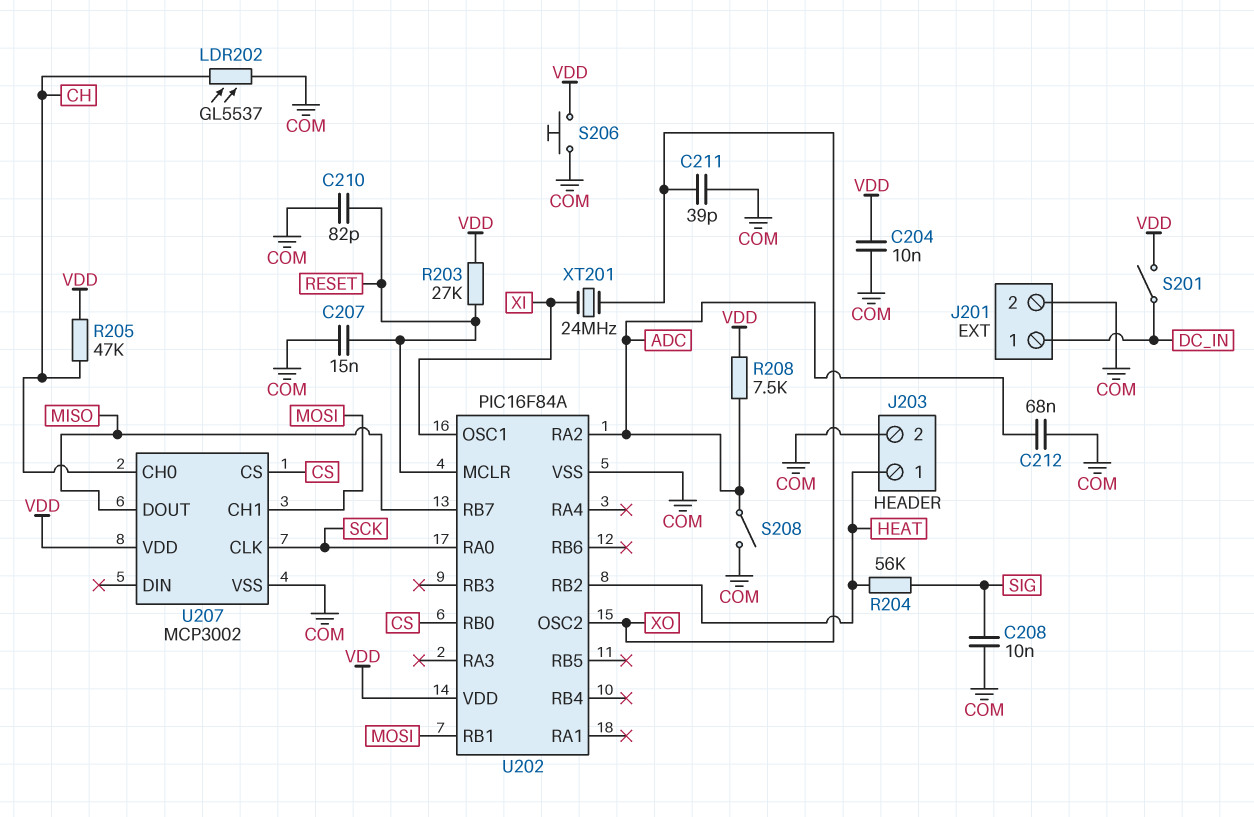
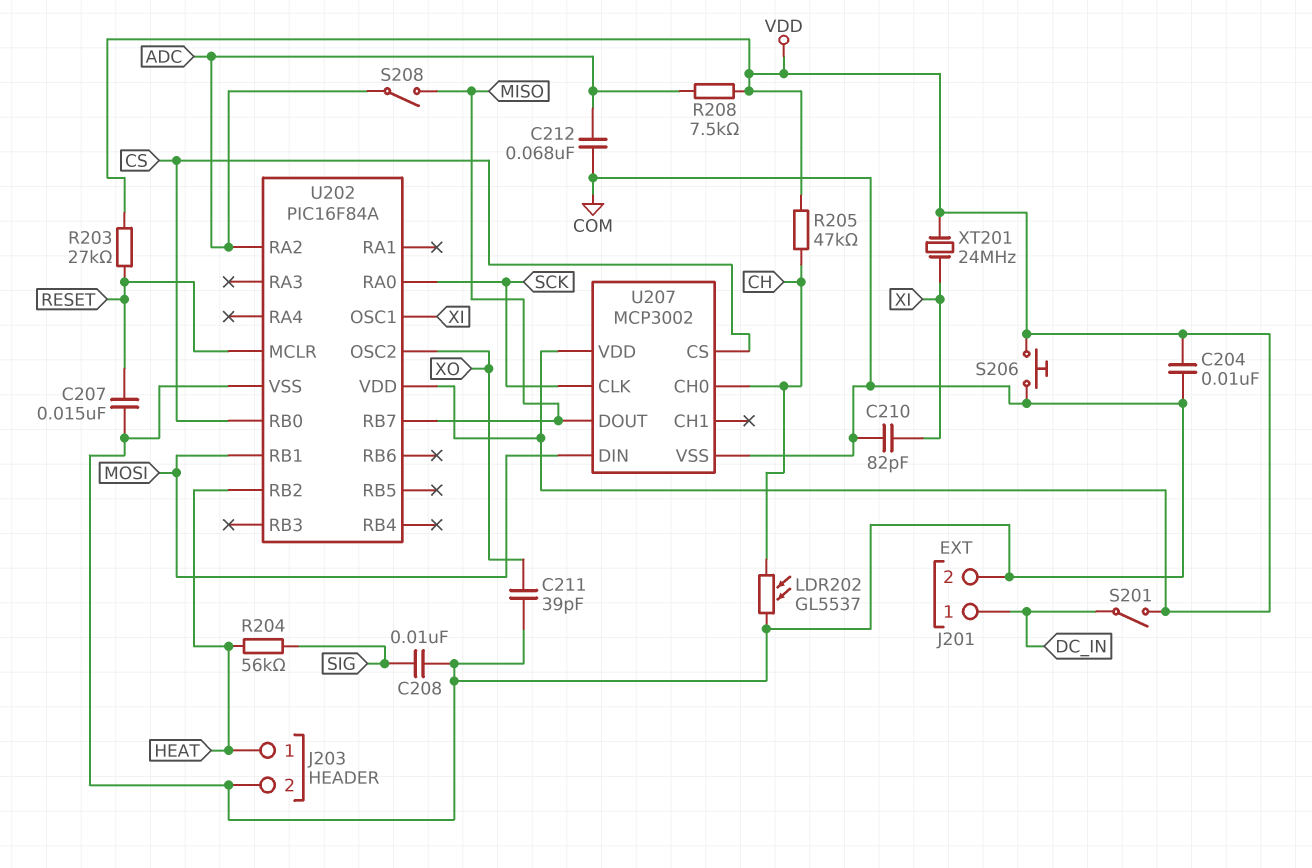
C210: 82pF (COM, RESET) -> 82pF (COM, XI)
S208: switch (ADC, COM) -> switch (ADC, MISO)
U207 pin CH1: MOSI -> none
U207 pin DIN: none -> MOSI
XT201: 24MHz (XI, XO) -> 24MHz (VDD, XI)

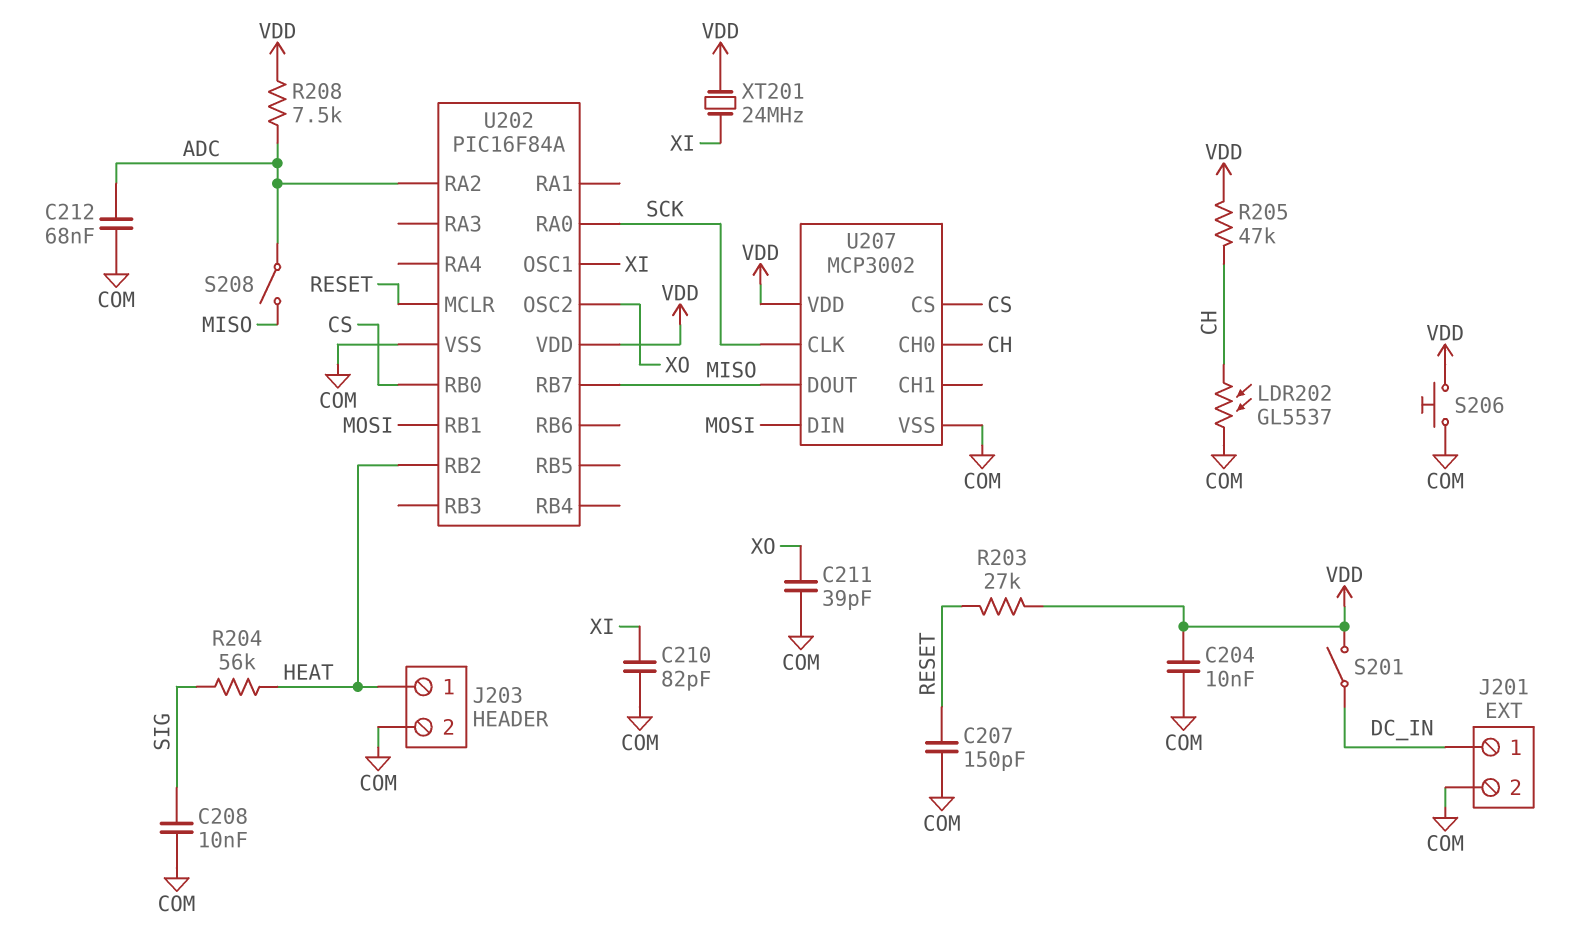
C207: 15nF (COM, RESET) -> 150pF (COM, RESET)

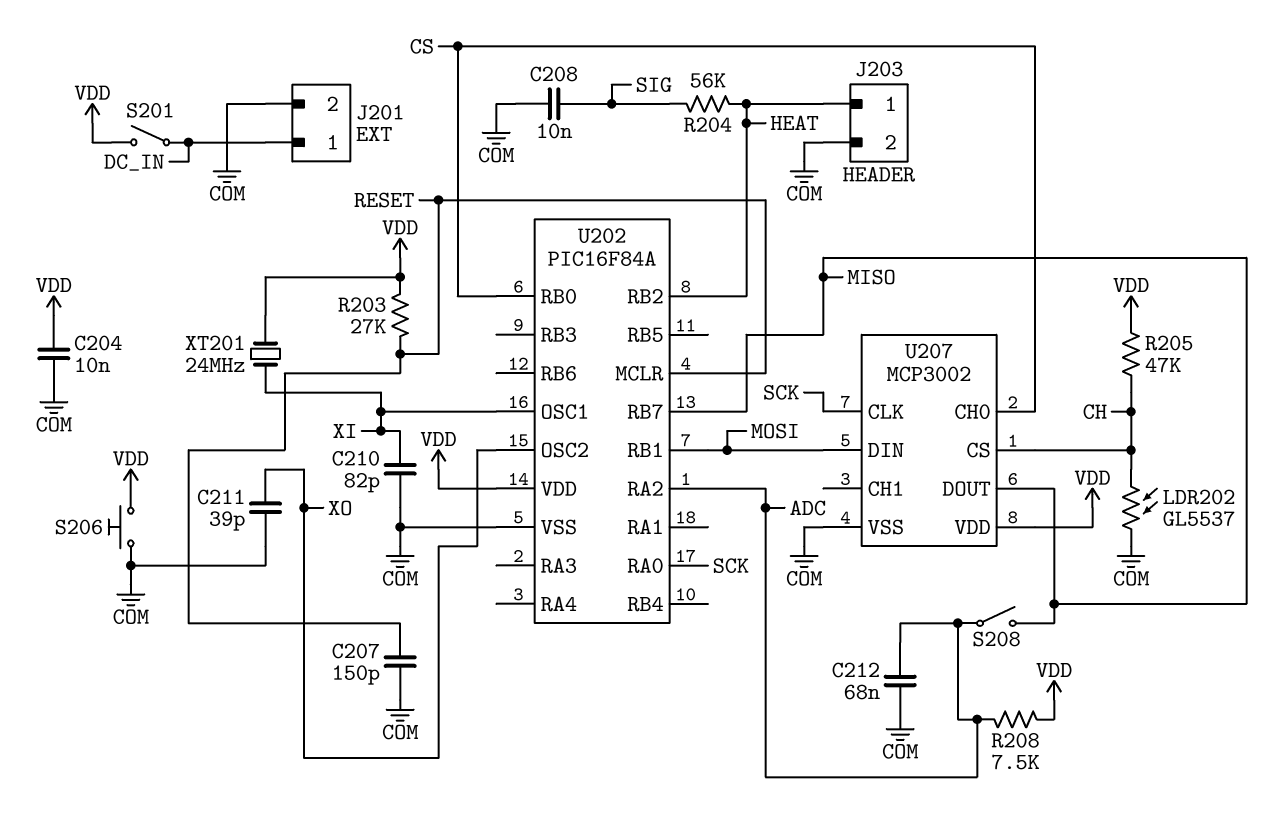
U207 pin CH0: CH -> CS
U207 pin CS: CS -> CH

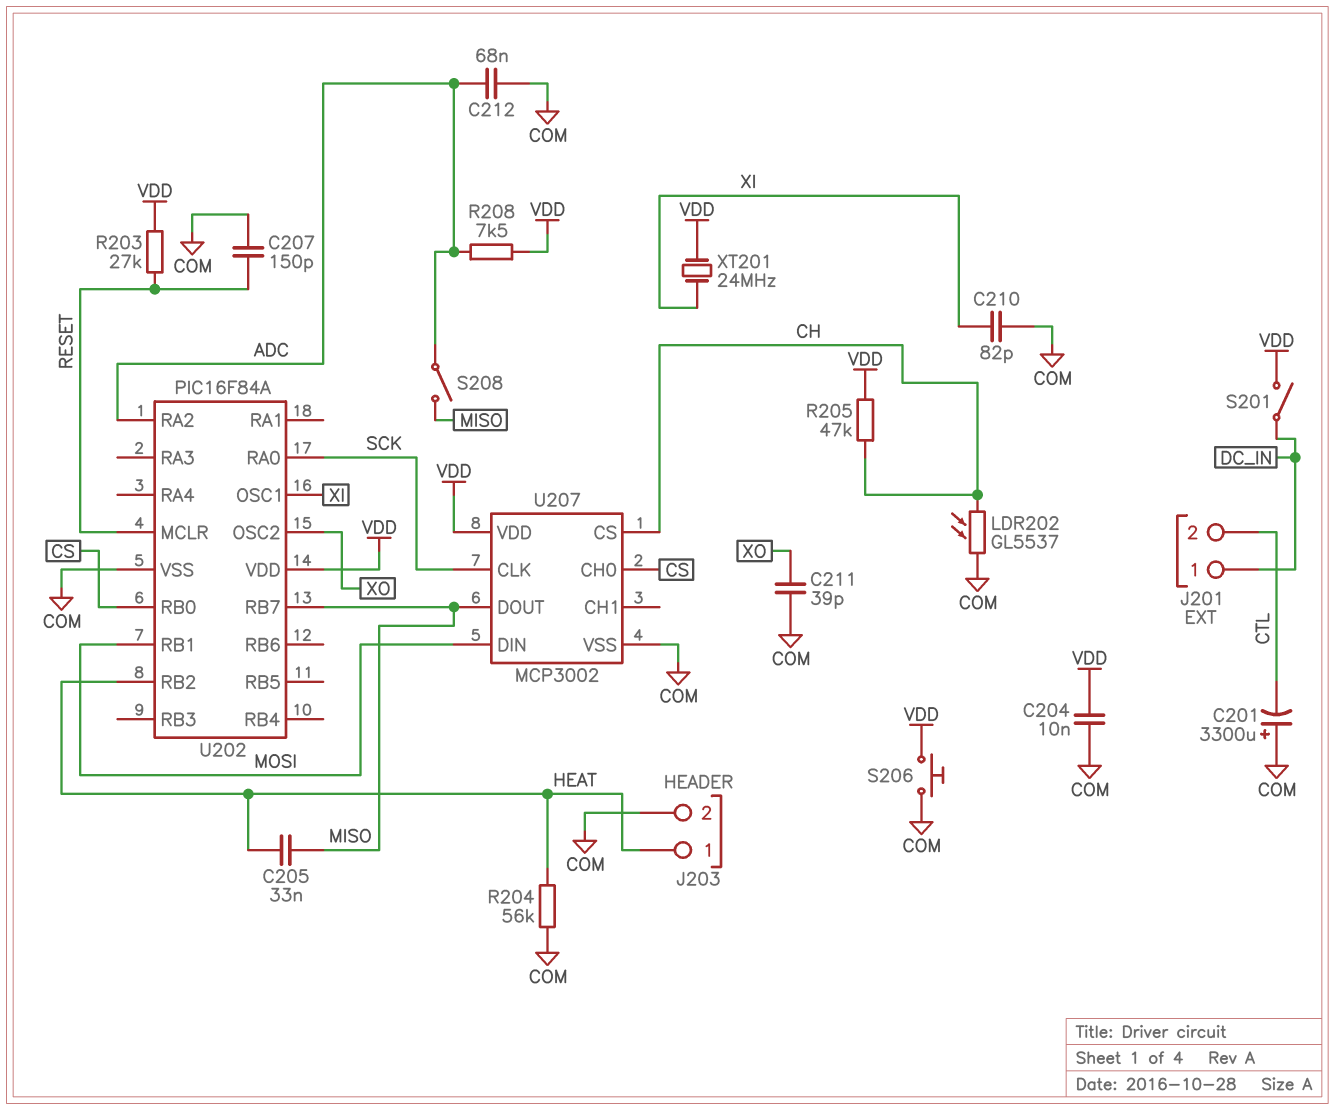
C201: none -> 3300uF (plus COM, minus CTL)
C205: none -> 33nF (HEAT, MISO)
C208: 10nF (COM, SIG) -> none
J201 pin 2: COM -> CTL
R204: 56k (HEAT, SIG) -> 56k (COM, HEAT)

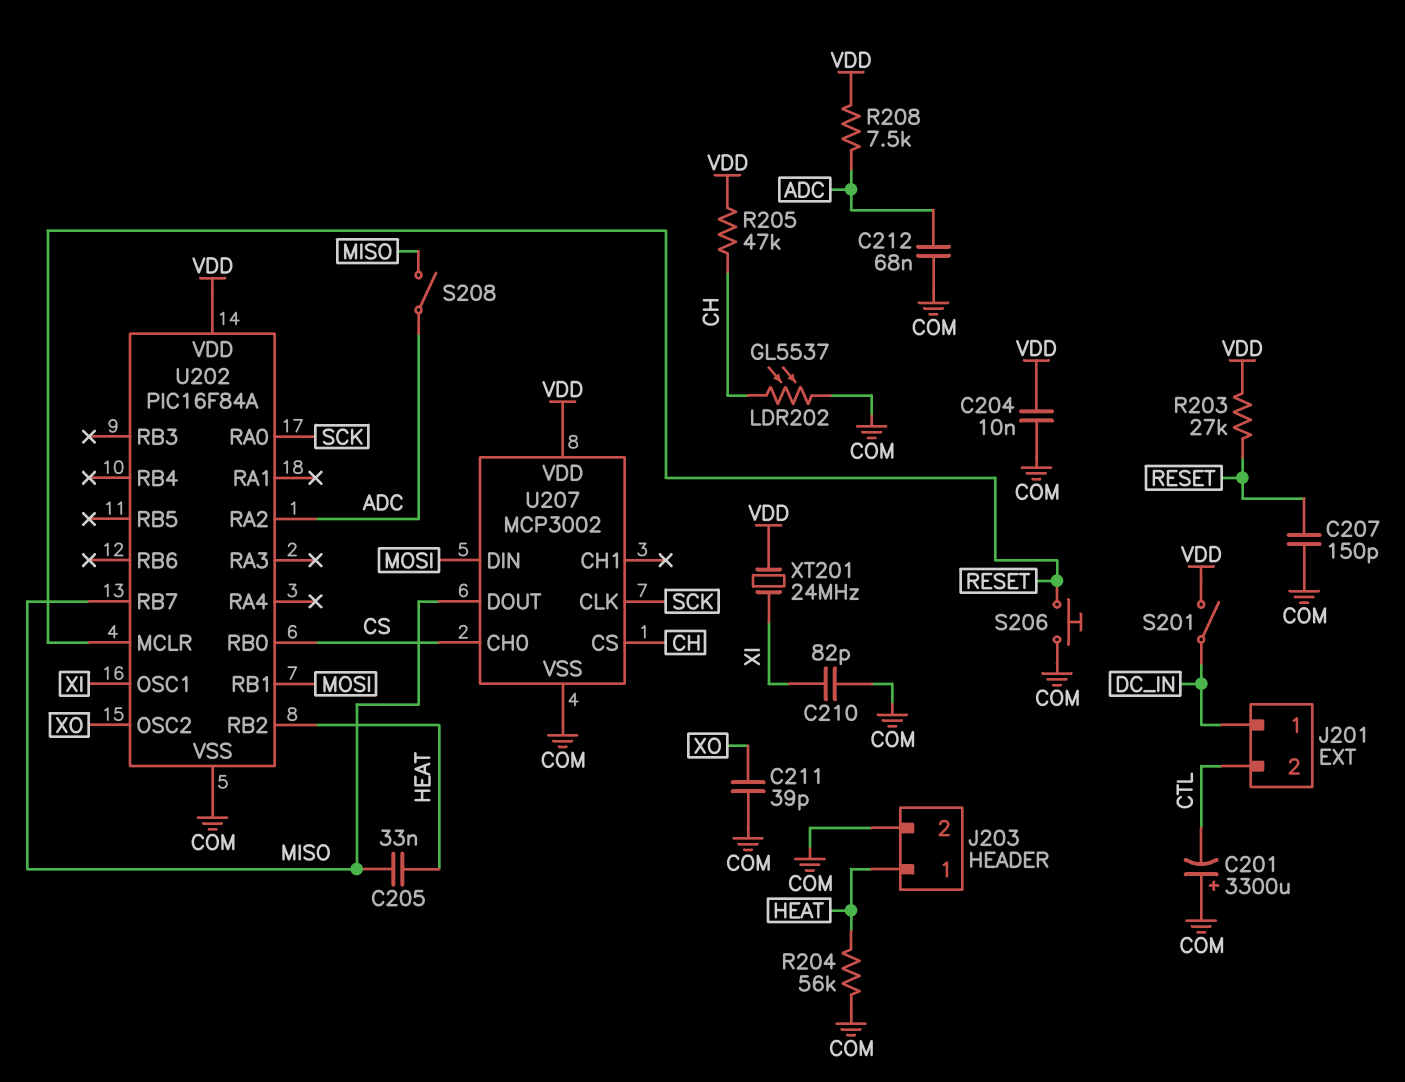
S206: button (COM, VDD) -> button (COM, RESET)

